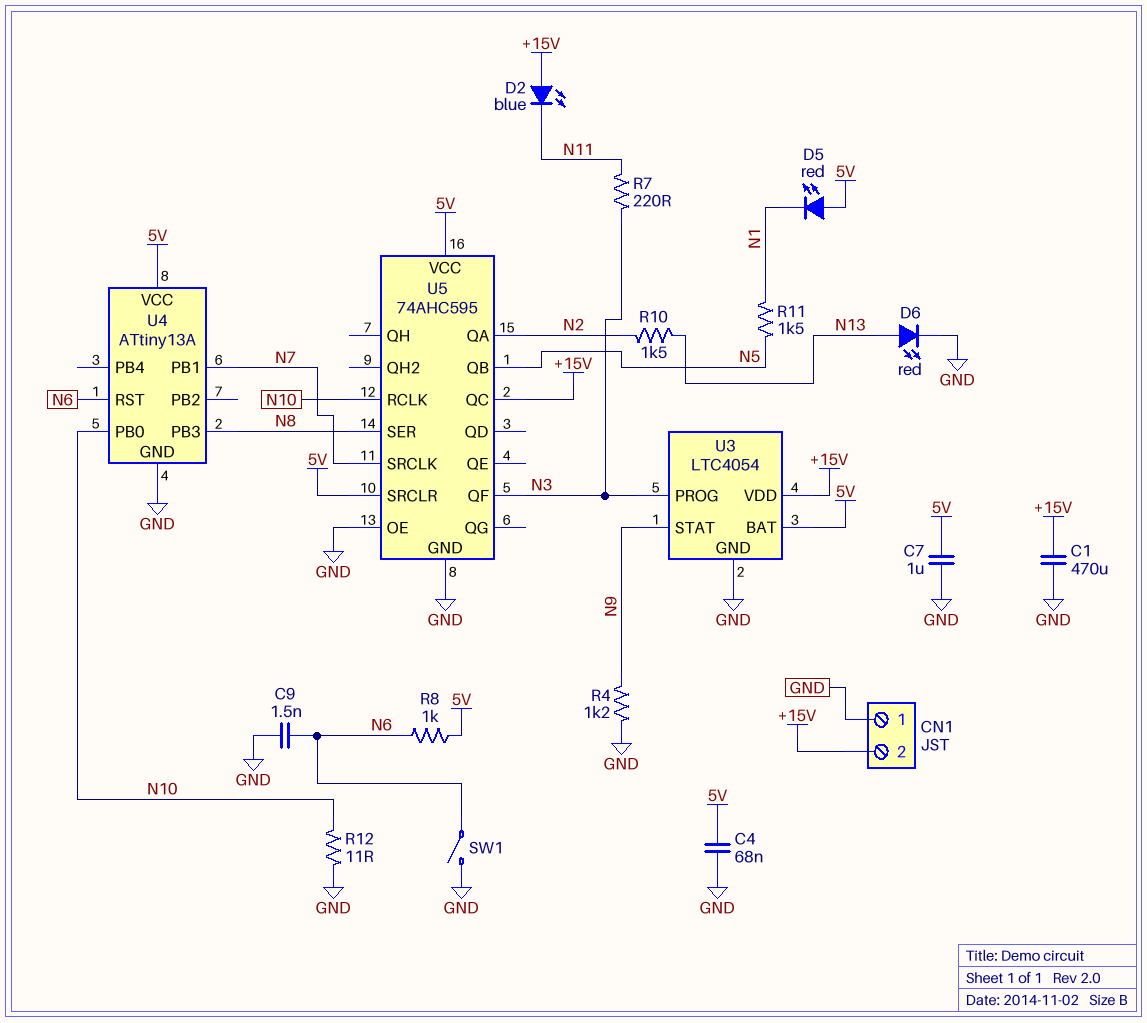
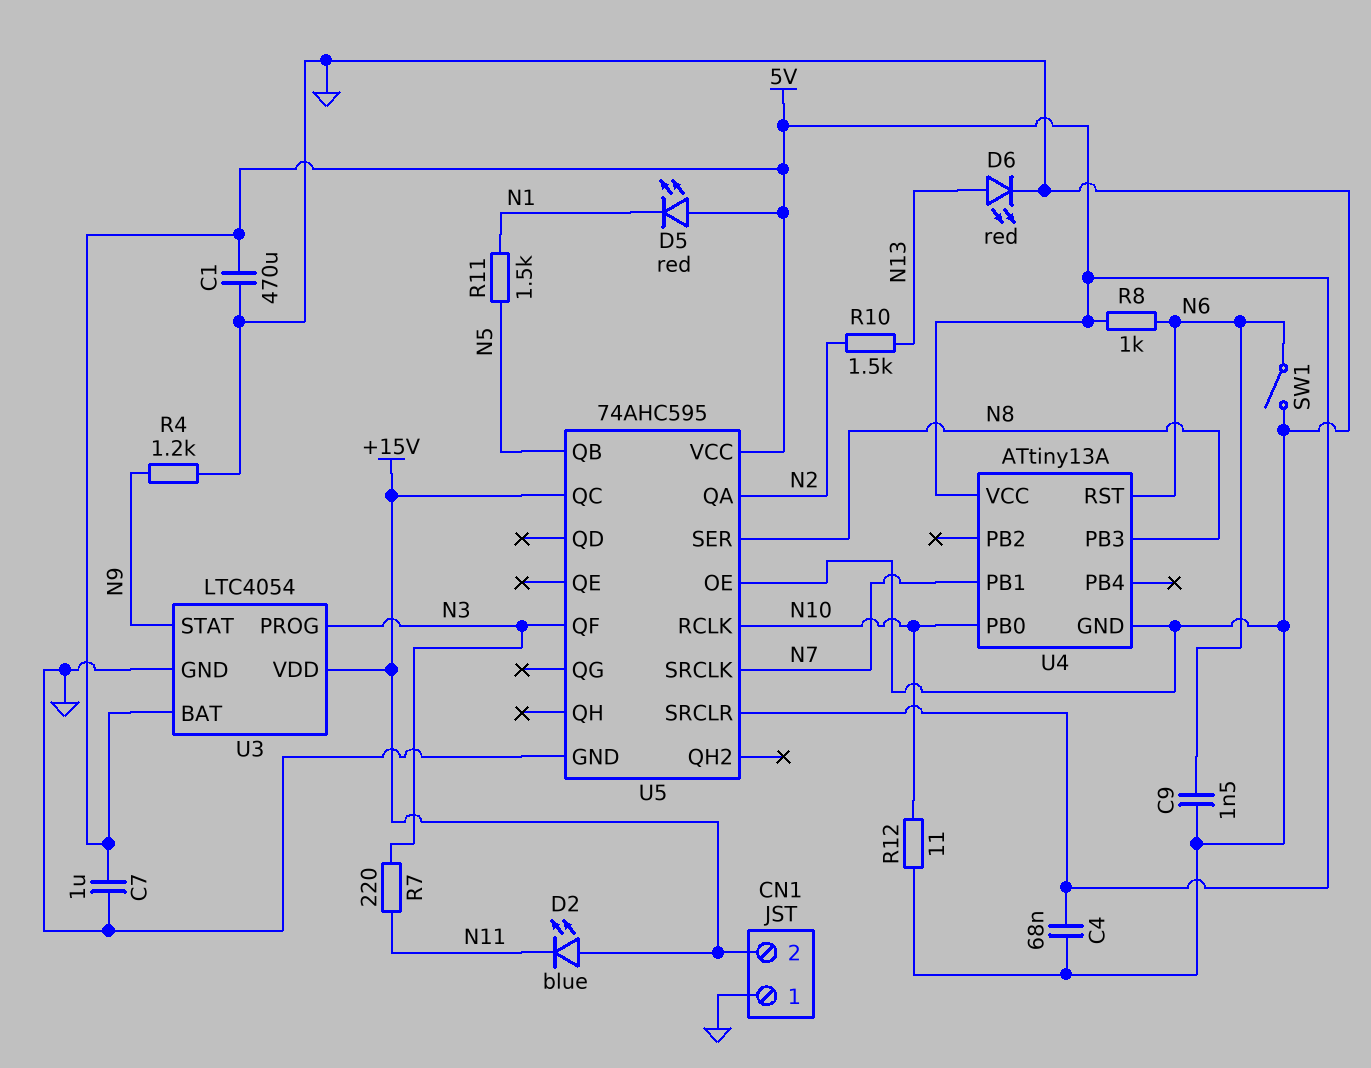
C1: 470uF (+15V, GND) -> 470uF (5V, GND)

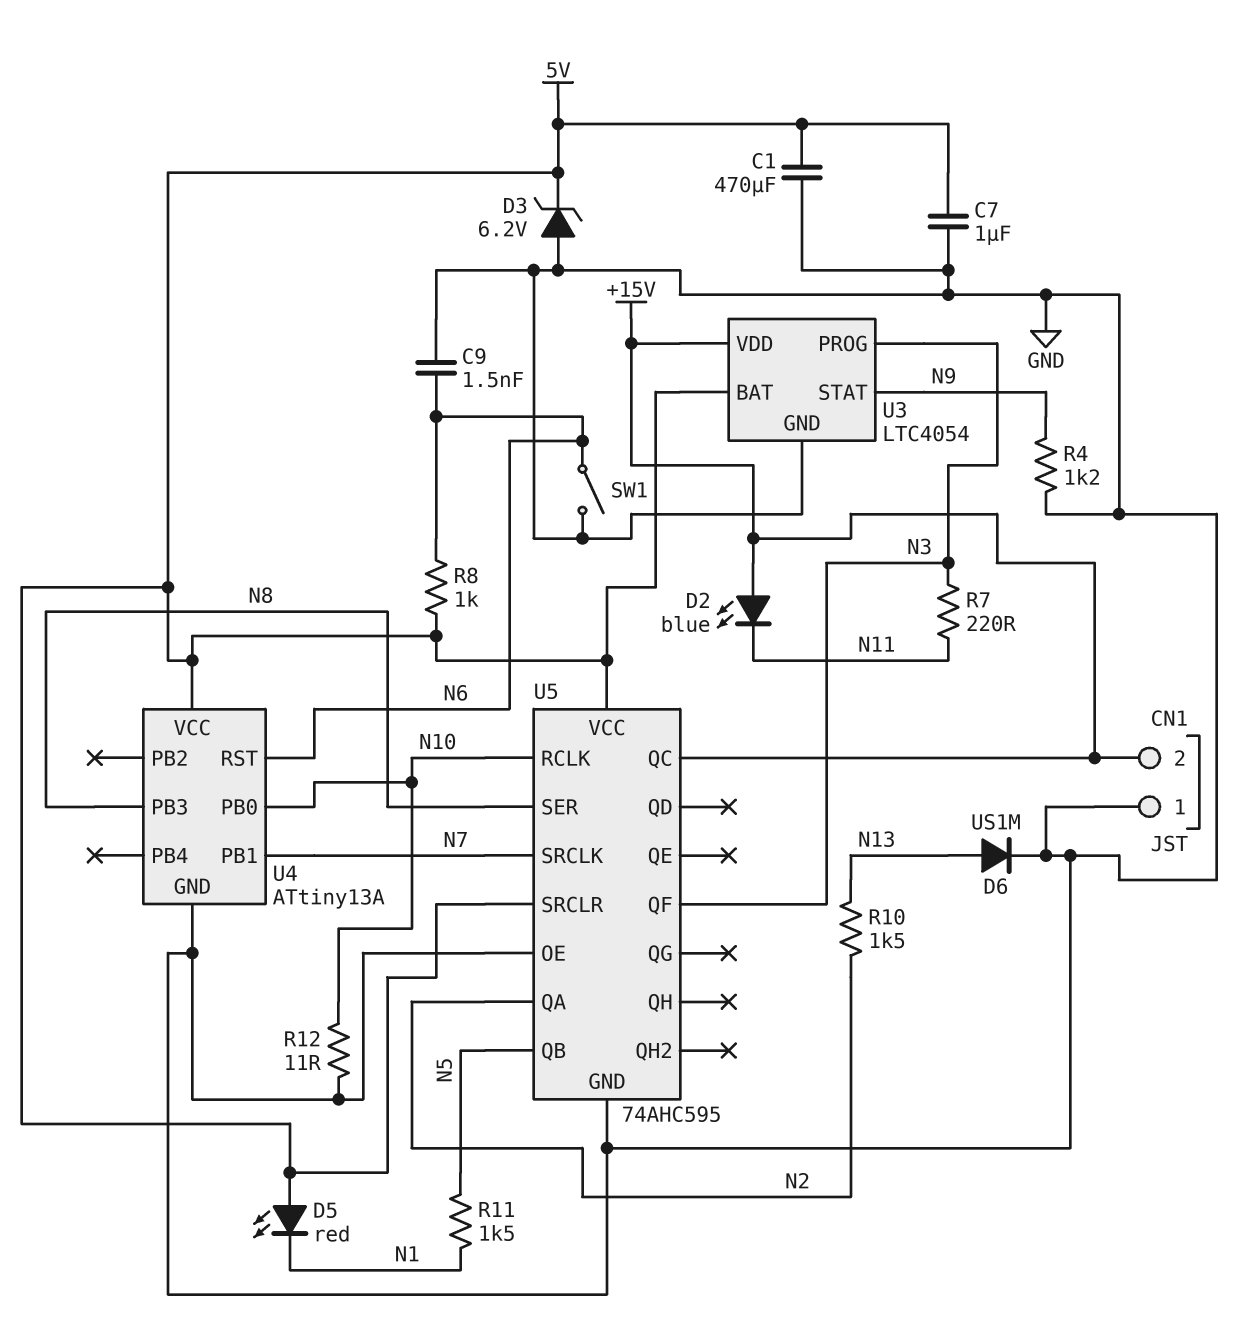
C4: 68nF (5V, GND) -> none
D3: none -> zener 6.2V (A GND, K 5V)
D6: LED red (A N13, K GND) -> diode US1M (A N13, K GND)

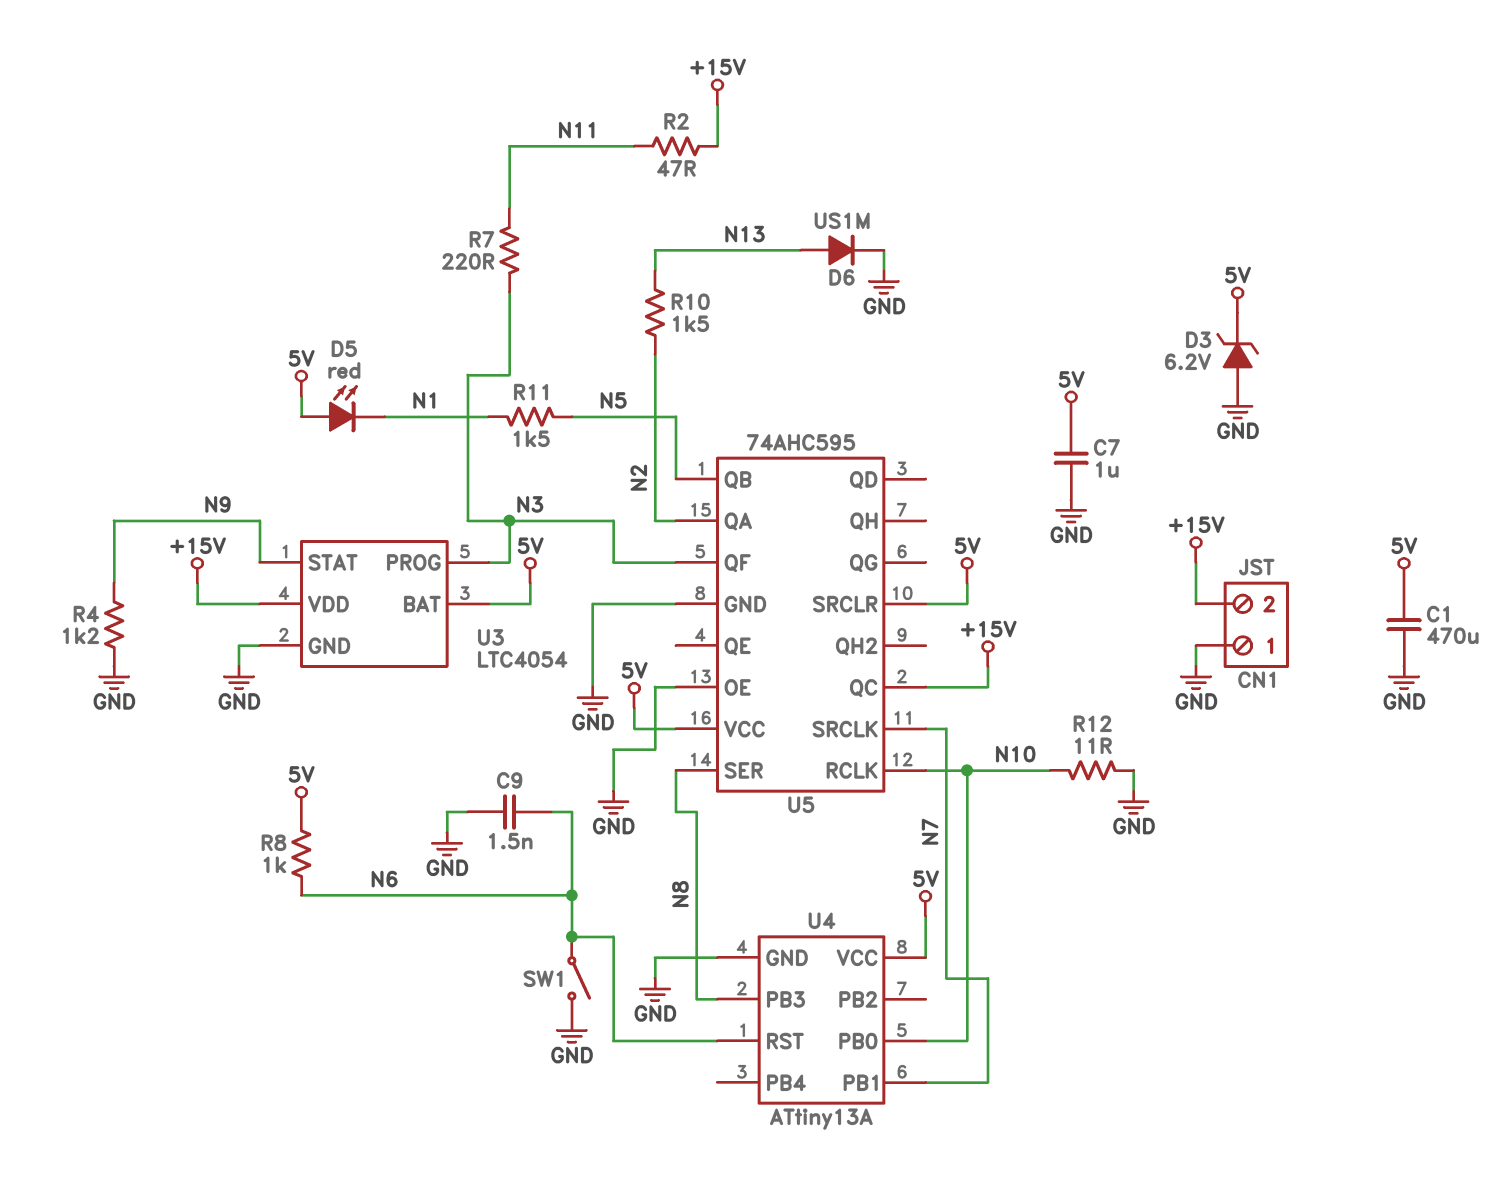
D2: LED blue (A +15V, K N11) -> none
R2: none -> 47 (+15V, N11)

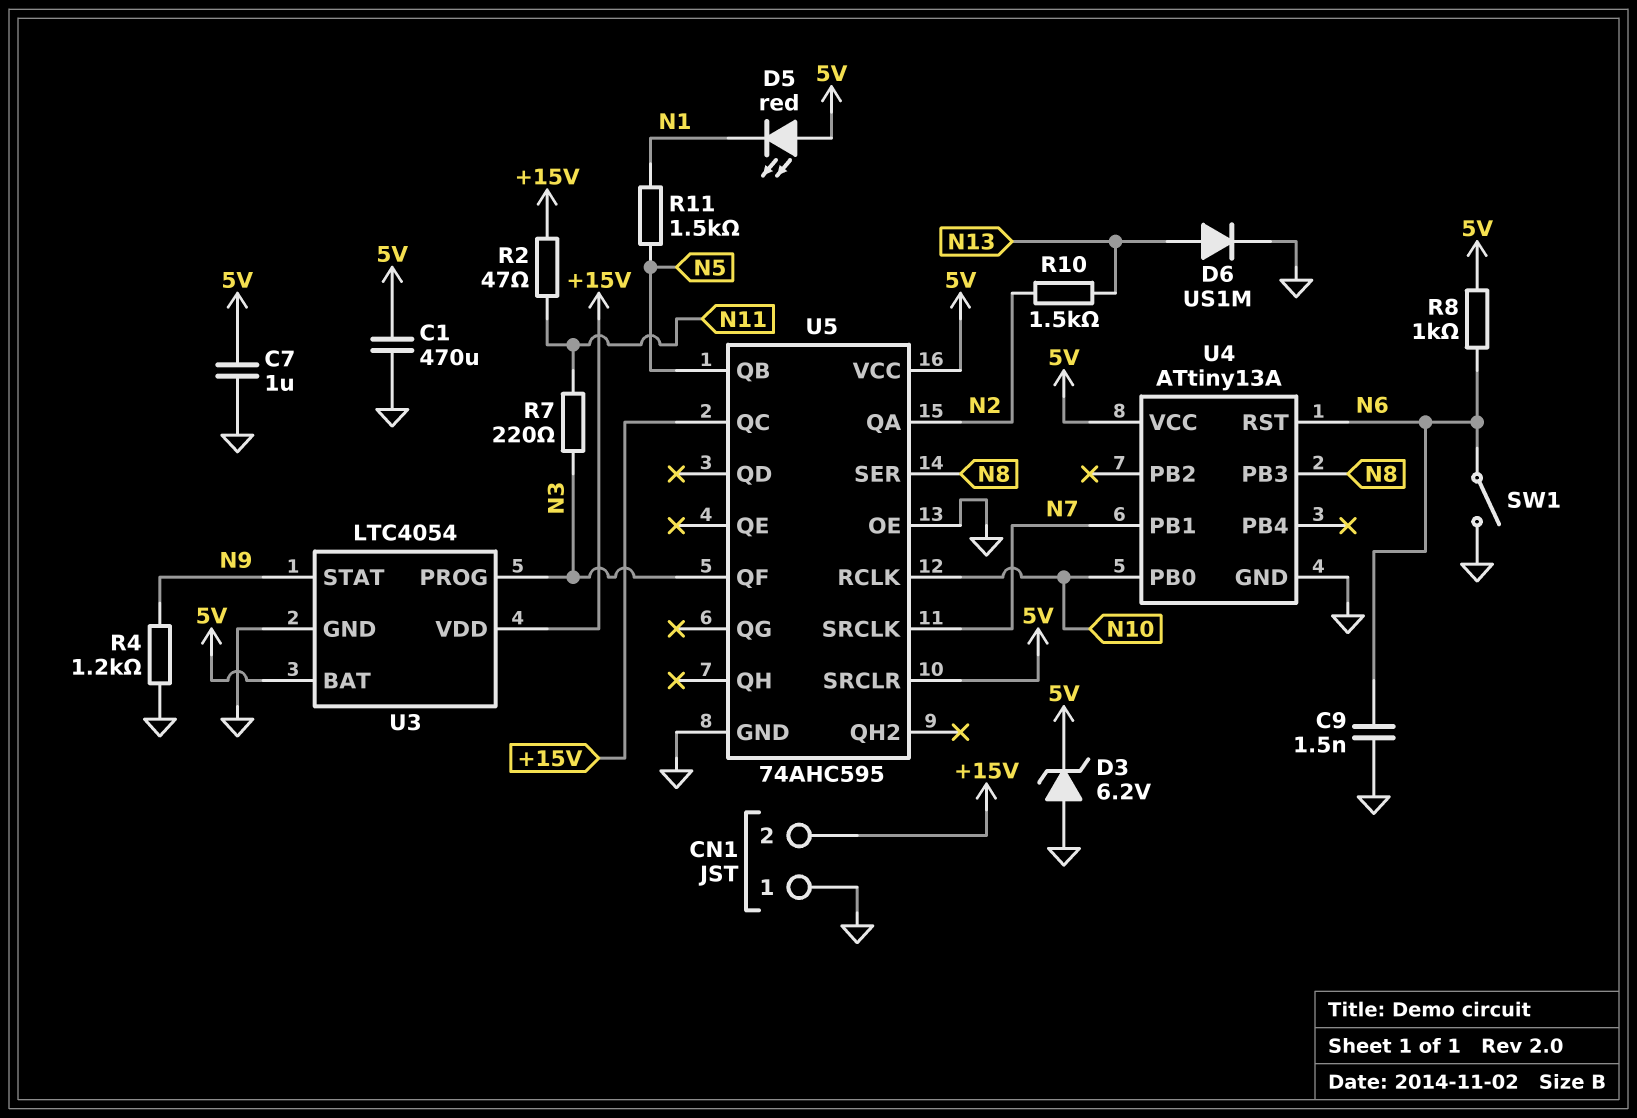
R12: 11 (GND, N10) -> none

